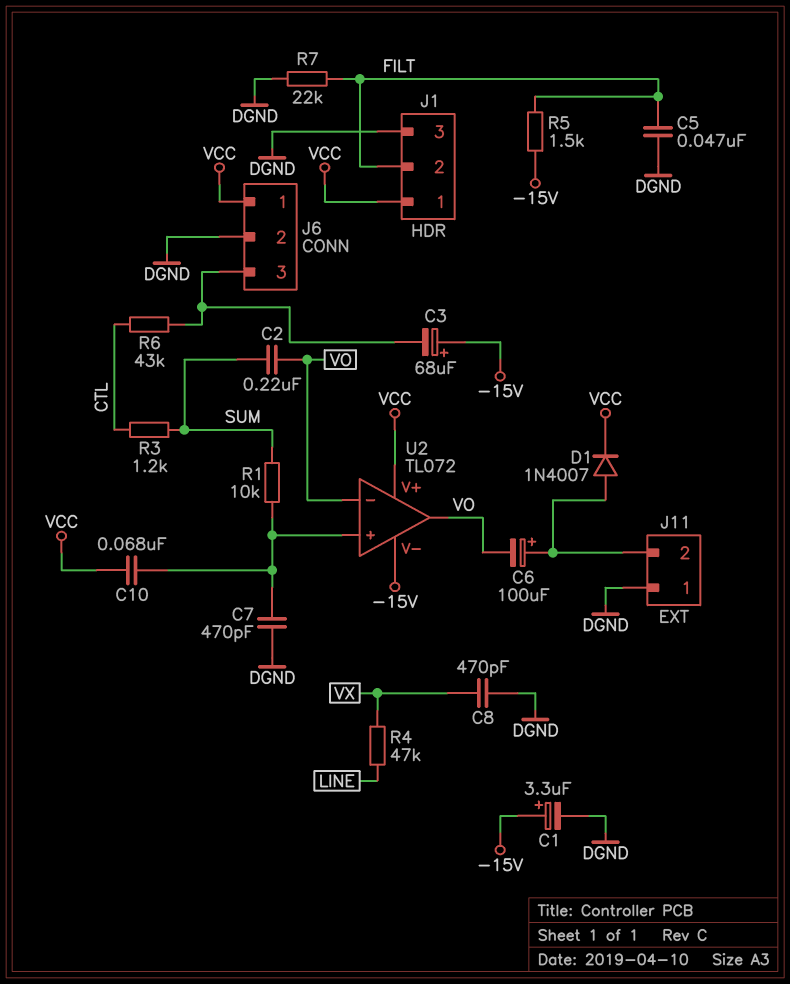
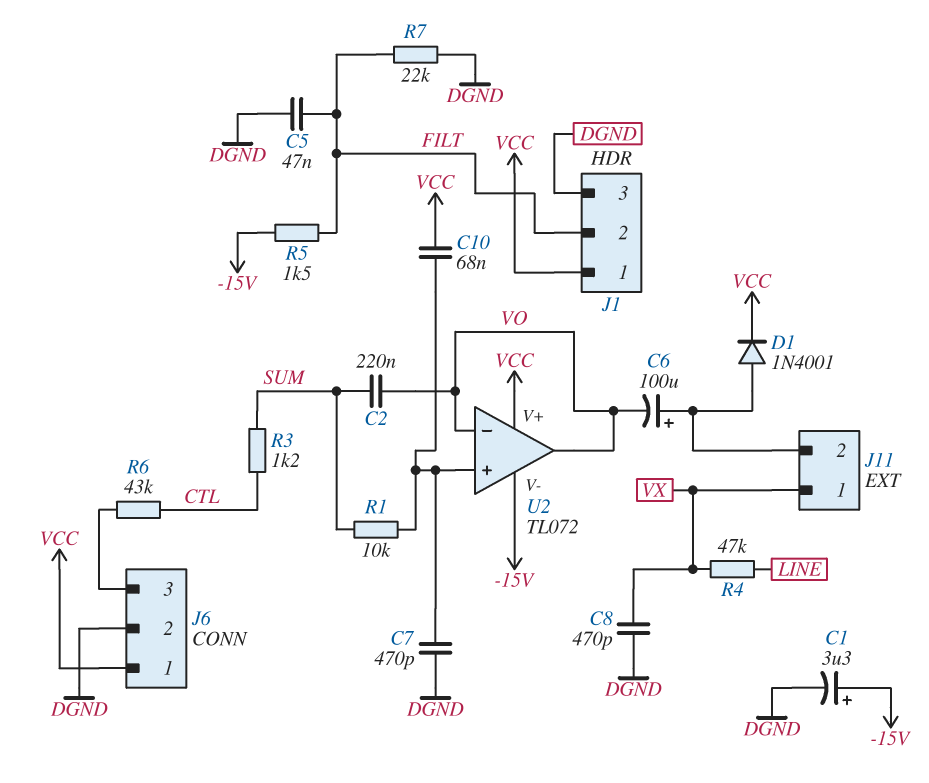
C3: 68uF (plus -15V, minus J6/3) -> none
D1: diode 1N4007 (A J11/2, K VCC) -> diode 1N4001 (A J11/2, K VCC)
J11 pin 1: DGND -> VX

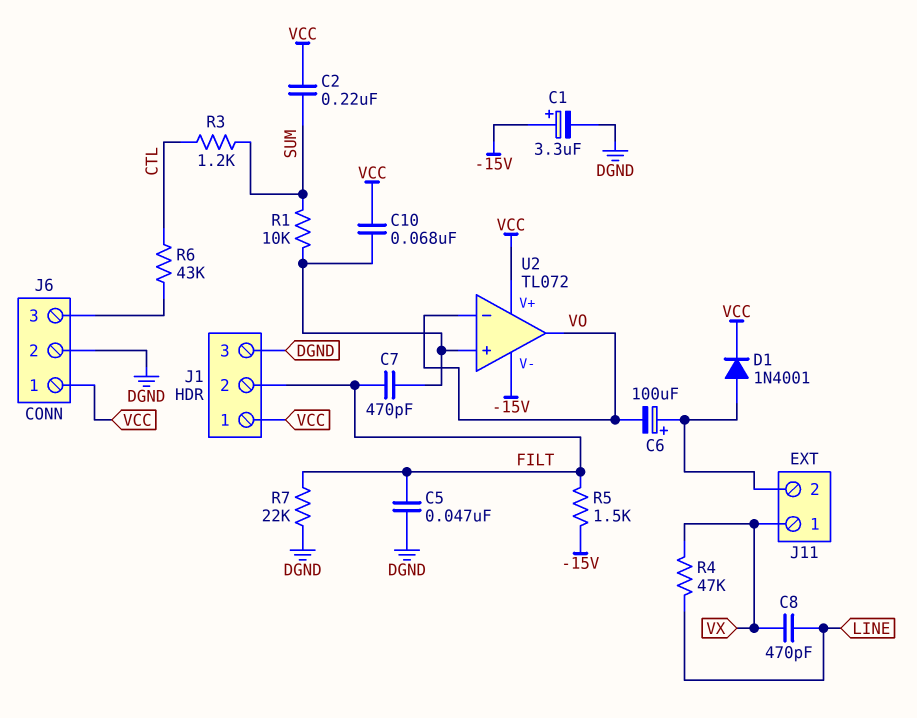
C2: 220nF (SUM, VO) -> 220nF (SUM, VCC)
C7: 470pF (DGND, U2/in+) -> 470pF (FILT, U2/in+)
C8: 470pF (DGND, VX) -> 470pF (LINE, VX)

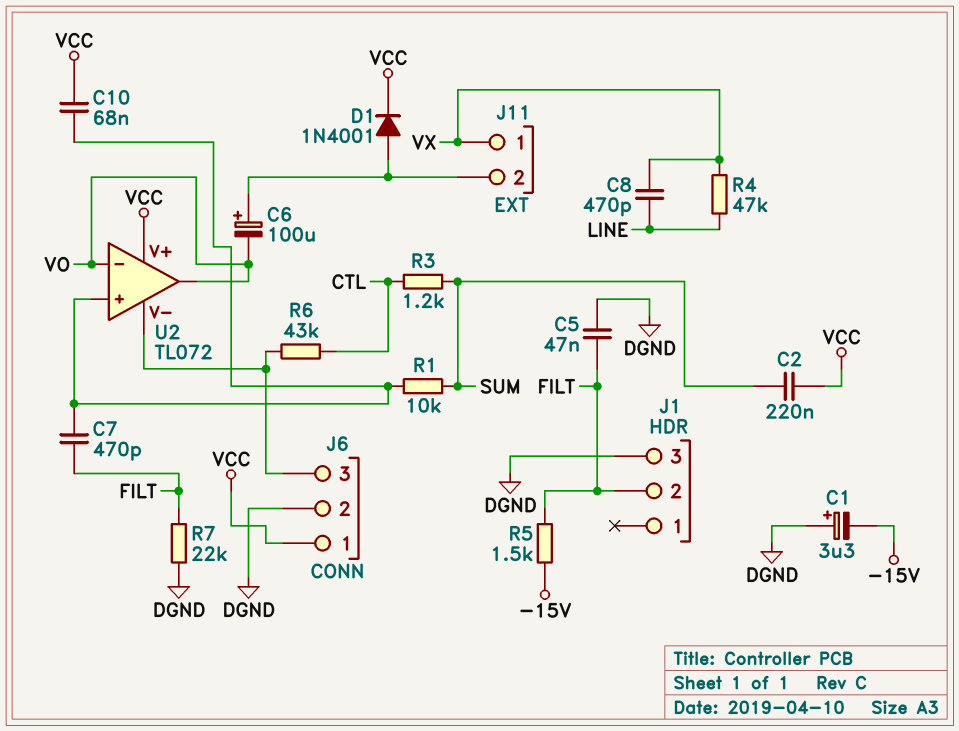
C1: 3.3uF (plus -15V, minus DGND) -> 3.3uF (plus DGND, minus -15V)
J1 pin 1: VCC -> none
U2 pin V-: -15V -> J6/3

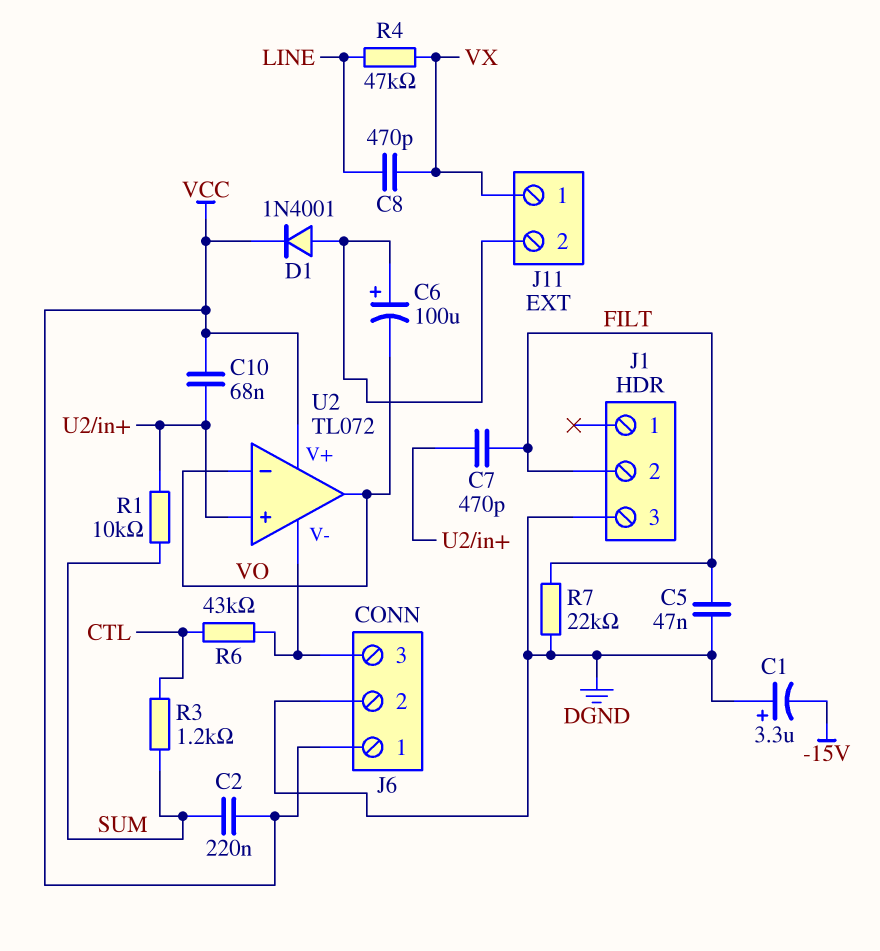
R5: 1.5k (-15V, FILT) -> none

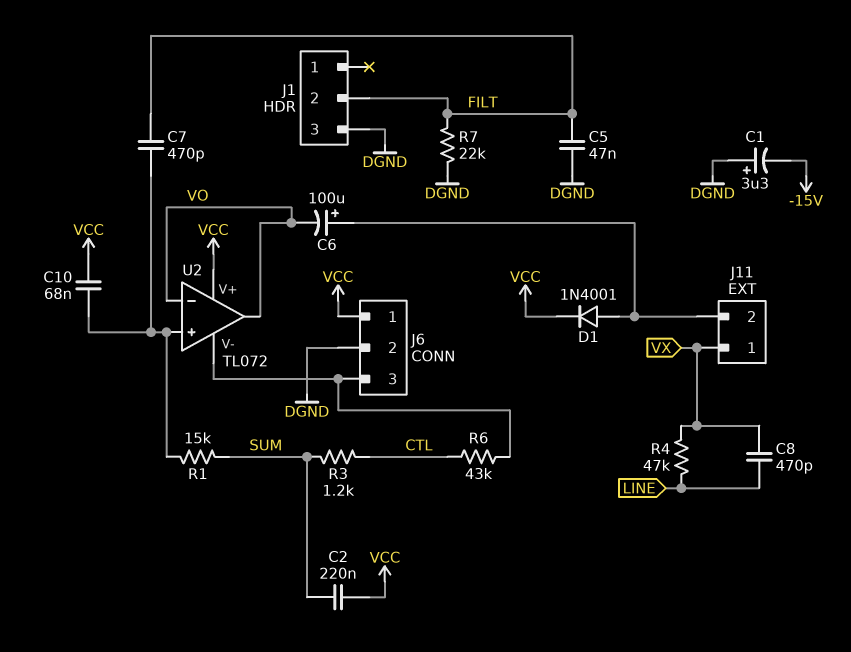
R1: 10k (SUM, U2/in+) -> 15k (SUM, U2/in+)

